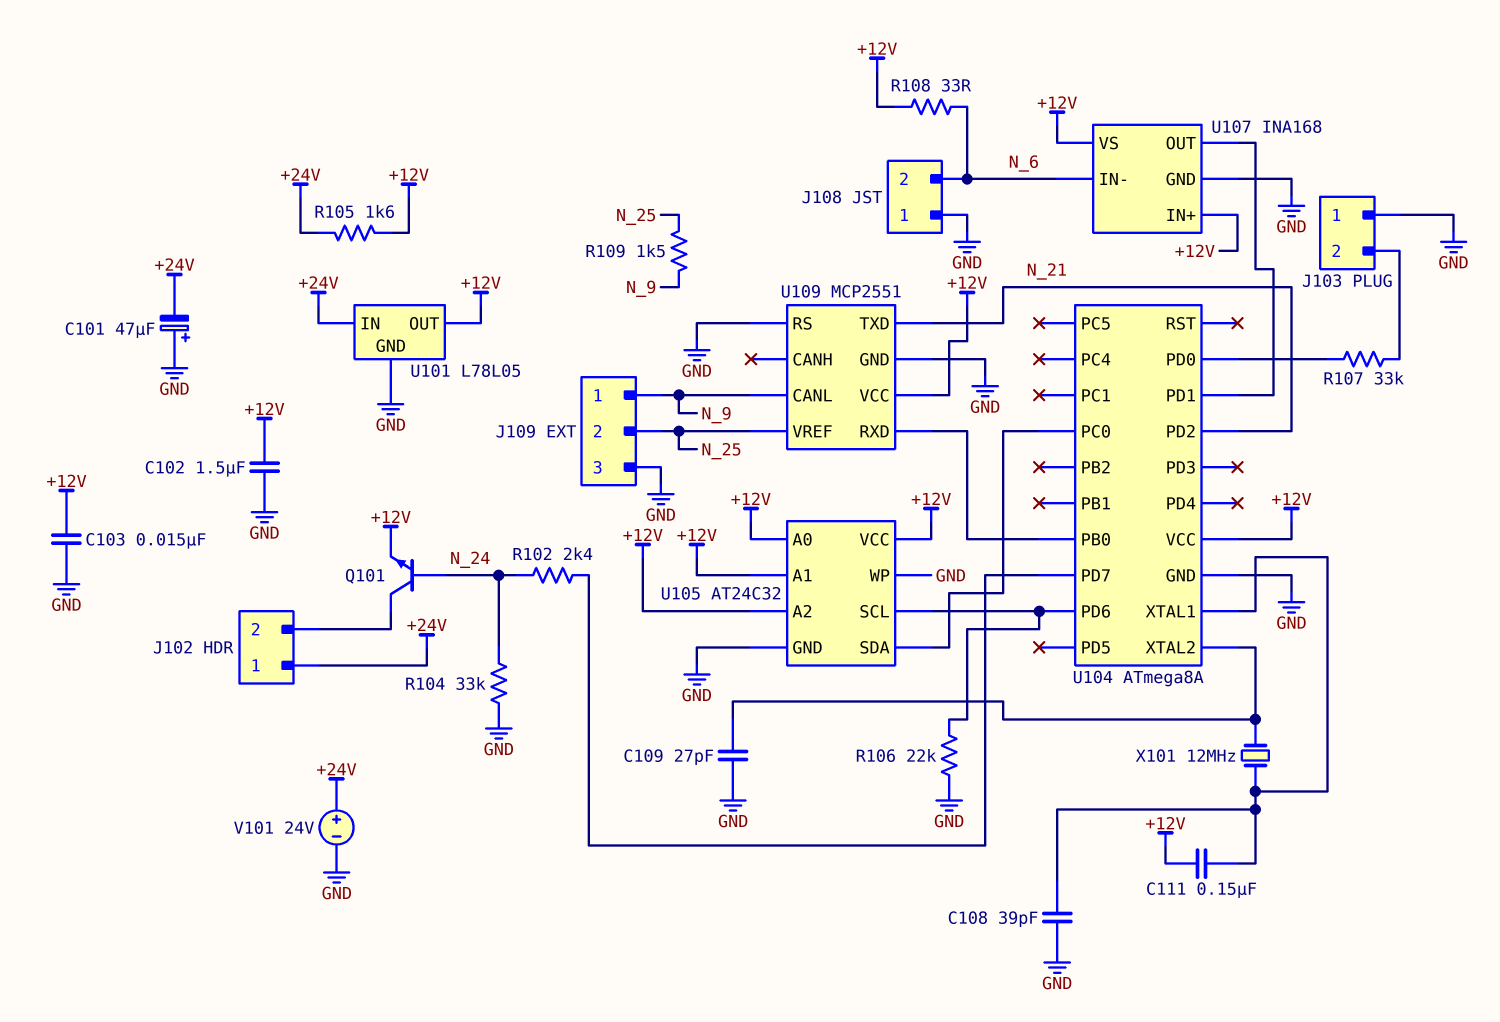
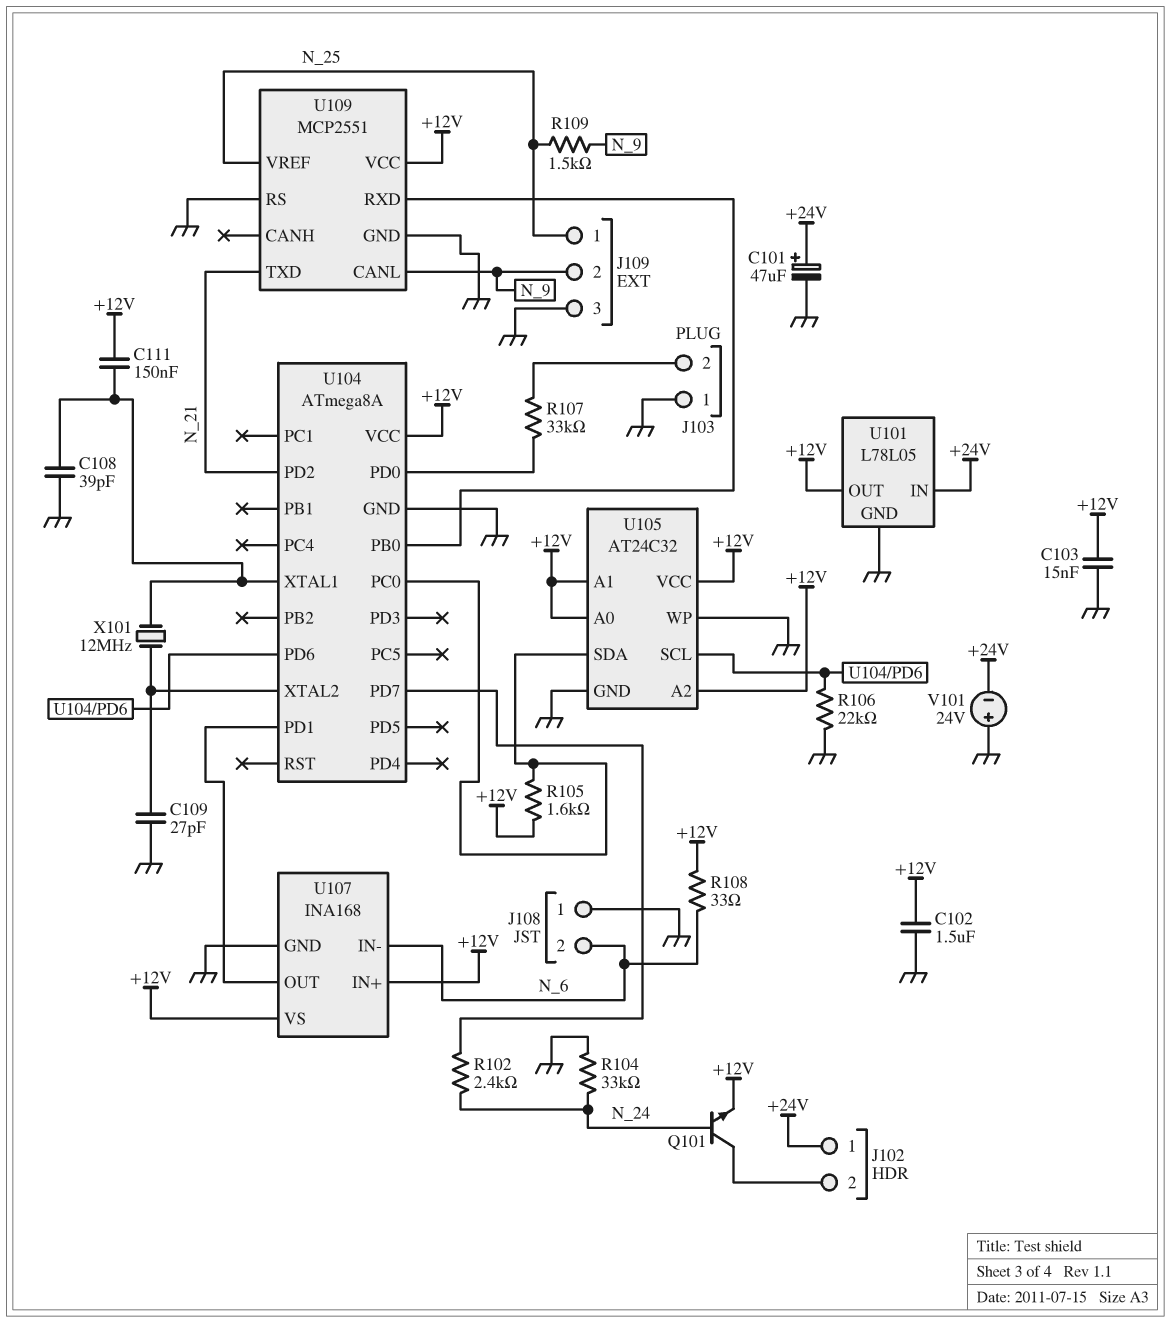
C101: 47uF (plus GND, minus +24V) -> 47uF (plus +24V, minus GND)
J109 pin 1: N_9 -> N_25
J109 pin 2: N_25 -> N_9
R105: 1.6k (+12V, +24V) -> 1.6k (+12V, U104/PC0)
V101: 24V (plus +24V, minus GND) -> 24V (plus GND, minus +24V)

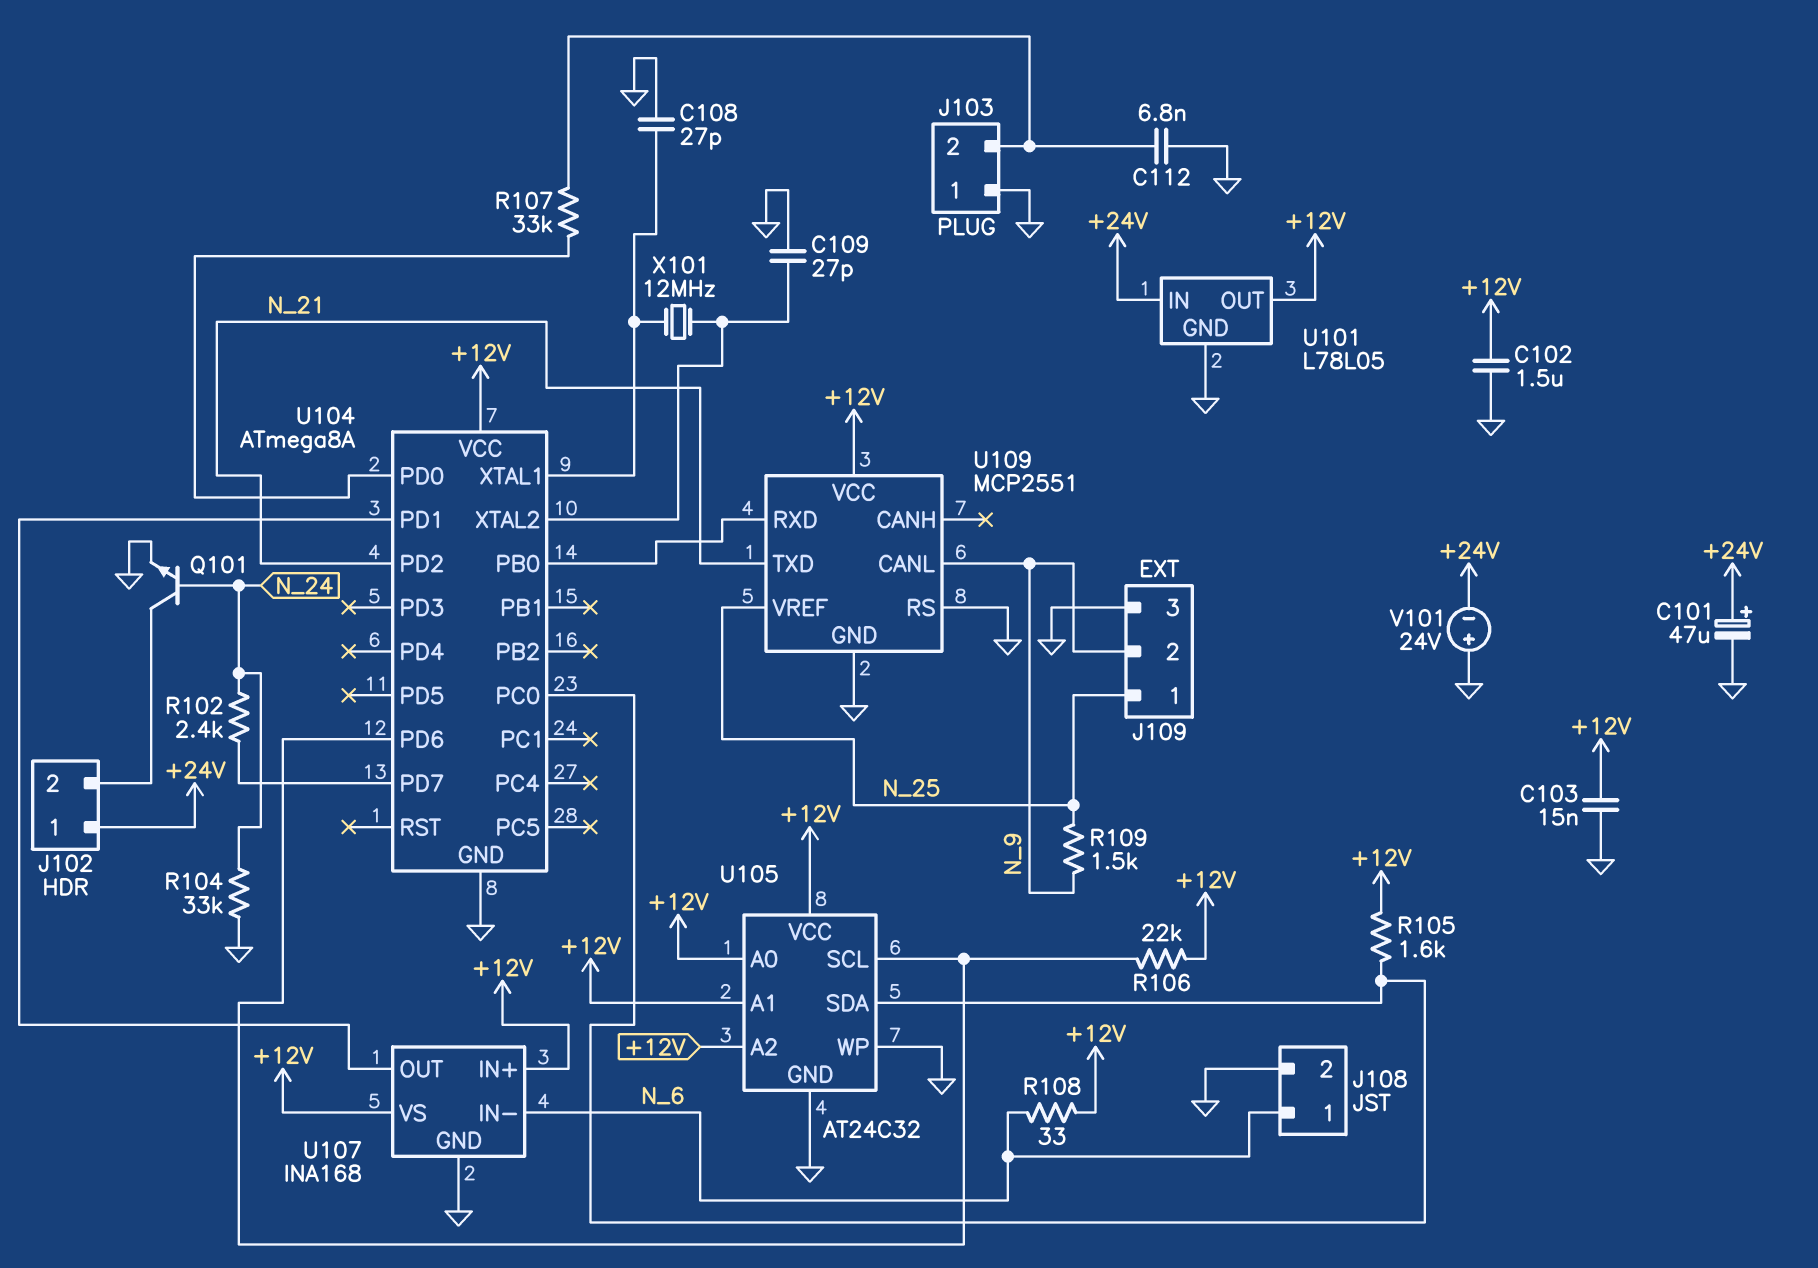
C108: 39pF (GND, U104/XTAL1) -> 27pF (GND, U104/XTAL1)
C111: 150nF (+12V, U104/XTAL1) -> none
C112: none -> 6.8nF (GND, J103/2)
J108 pin 1: GND -> N_6
J108 pin 2: N_6 -> GND
Q101: NPN (B N_24, C J102/2, E +12V) -> NPN (B N_24, C J102/2, E GND)
R106: 22k (GND, U104/PD6) -> 22k (+12V, U104/PD6)

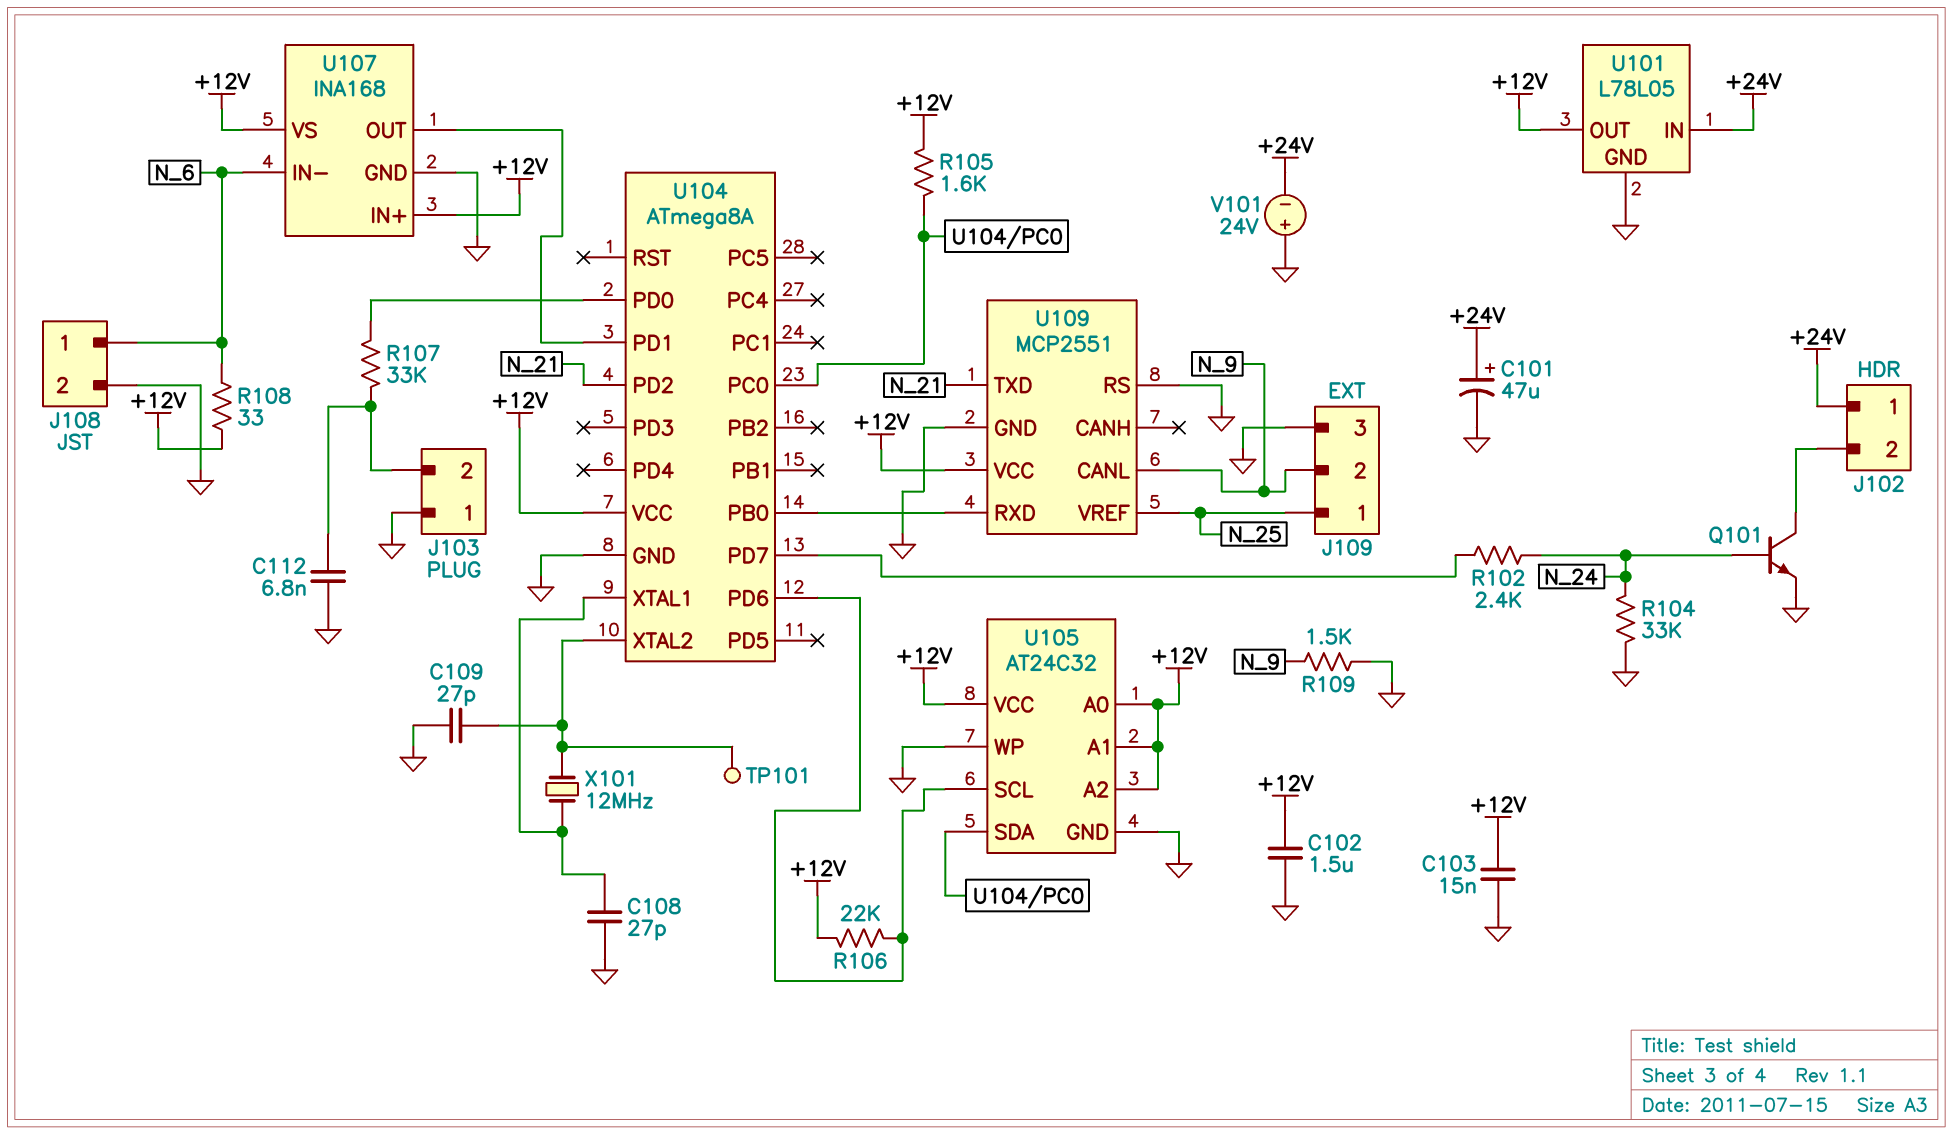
R109: 1.5k (N_9, N_25) -> 1.5k (GND, N_9)
TP101: none -> test point (U104/XTAL2)

